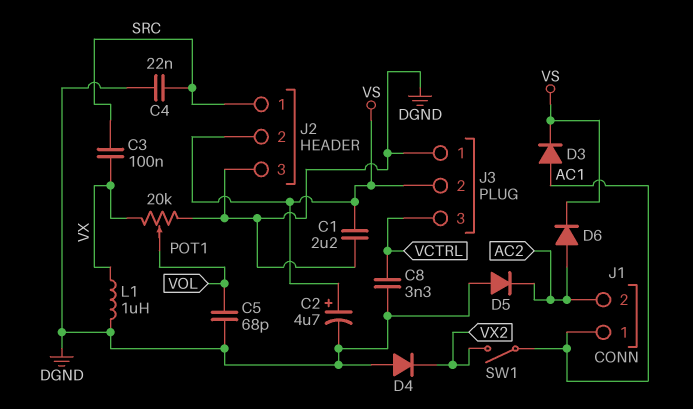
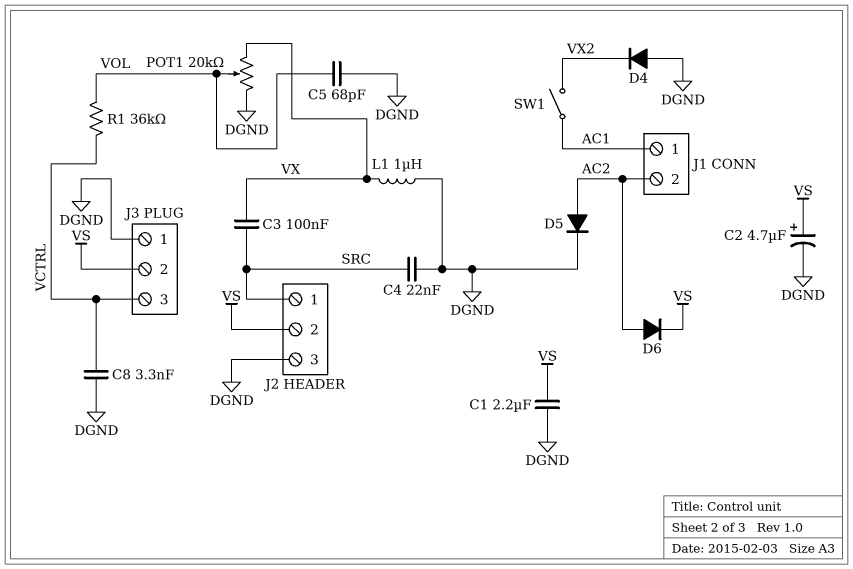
D3: diode (A AC1, K VS) -> none
D5: diode (A DGND, K AC2) -> diode (A AC2, K DGND)
R1: none -> 36k (VCTRL, VOL)

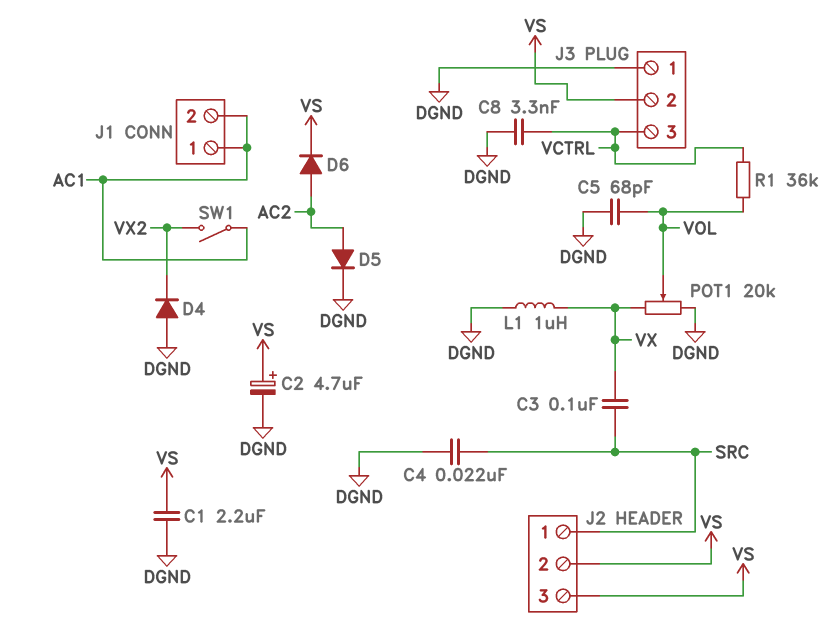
J1 pin 2: AC2 -> AC1
J2 pin 3: DGND -> VS

